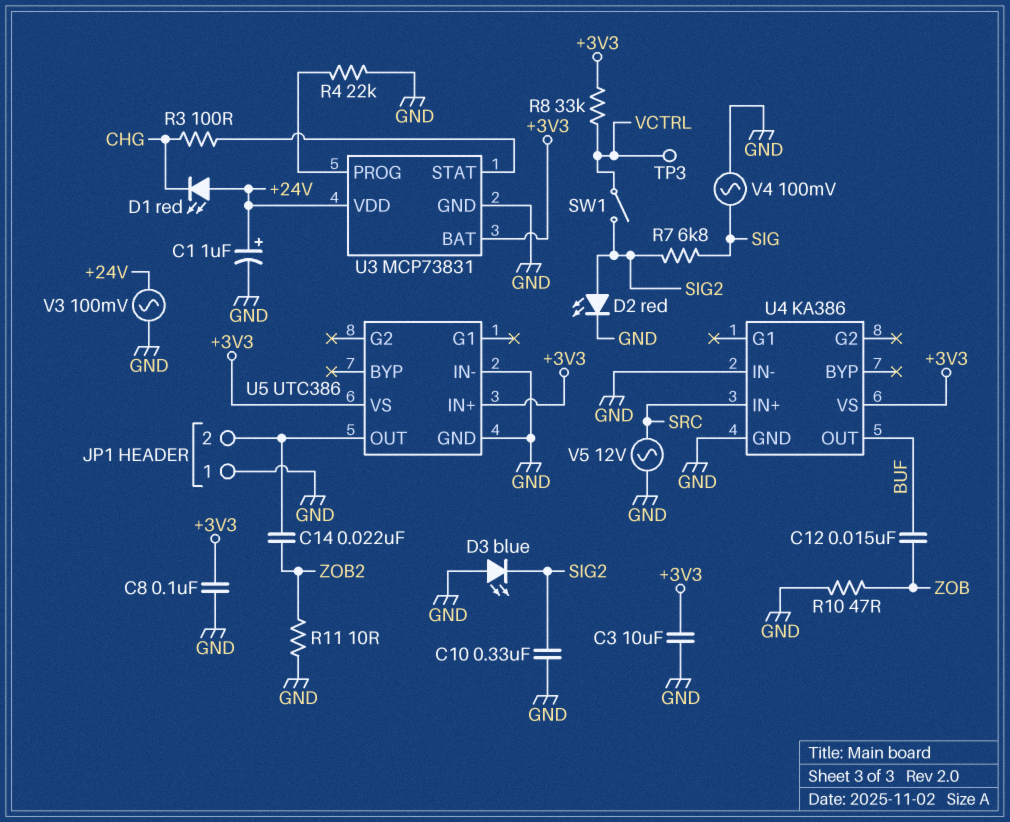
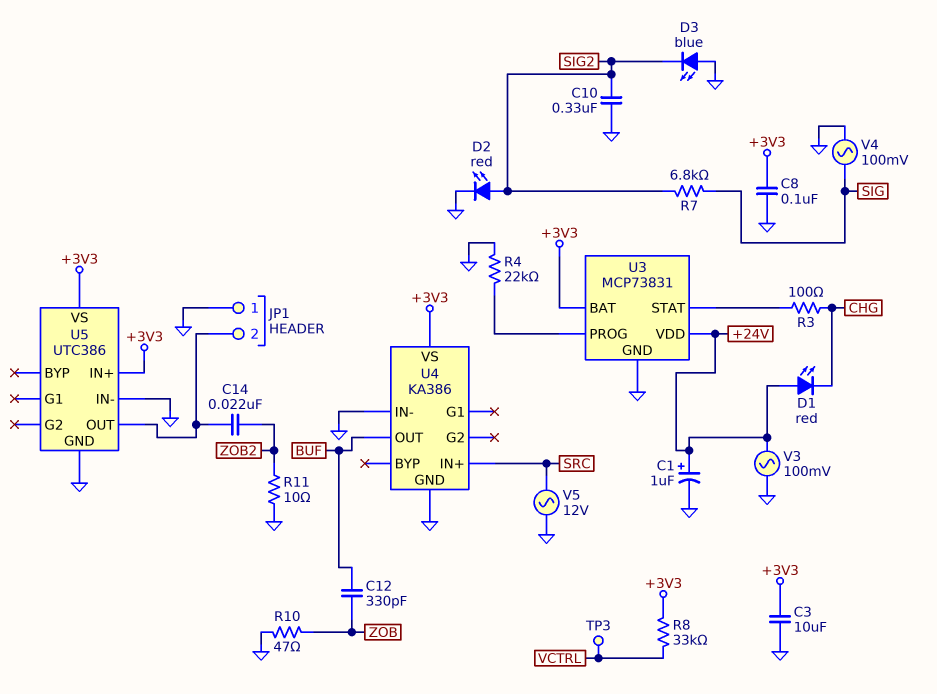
C12: 15nF (BUF, ZOB) -> 330pF (BUF, ZOB)
SW1: switch (SIG2, VCTRL) -> none

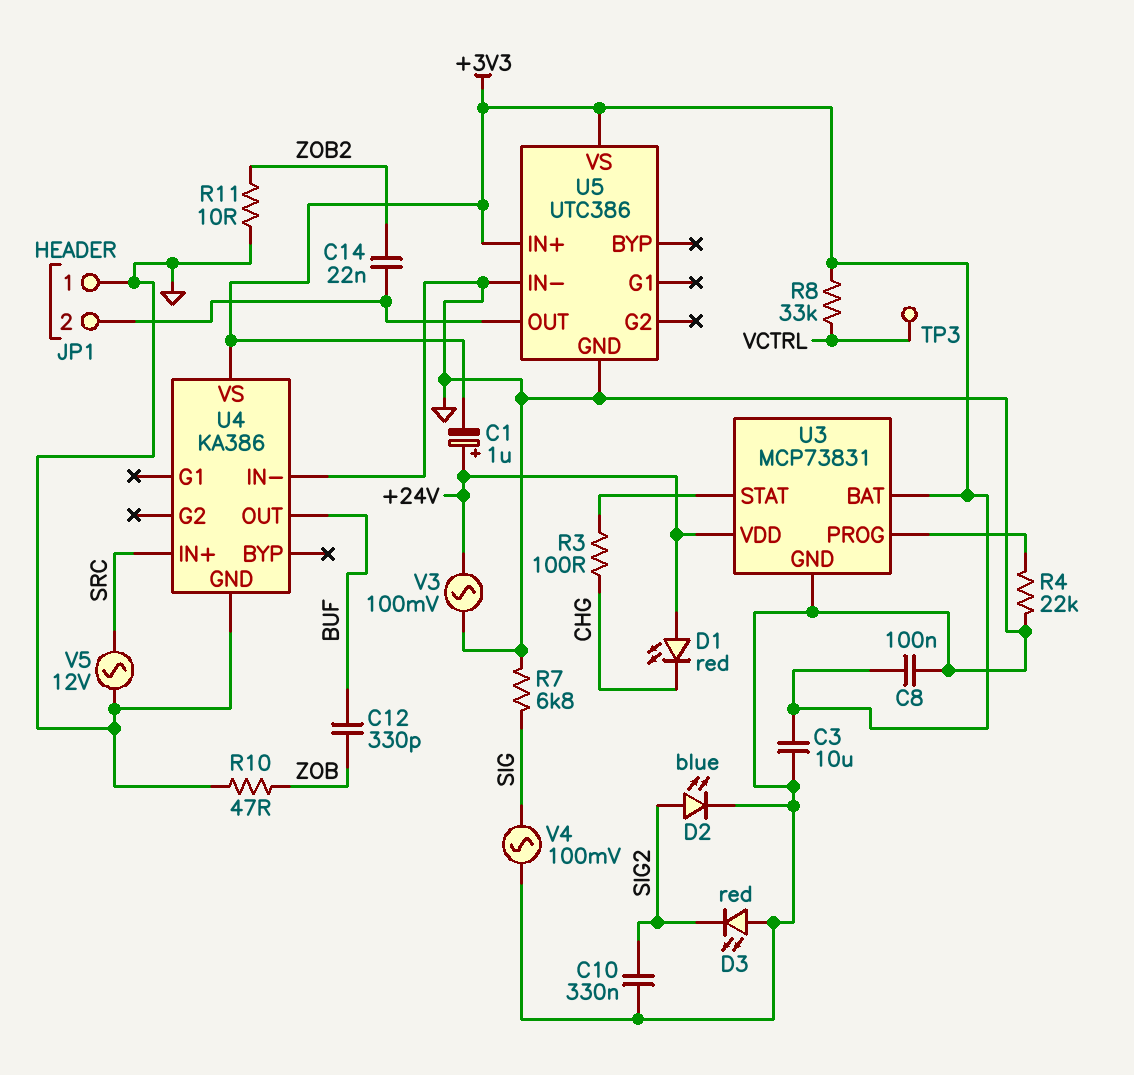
C1: 1uF (plus +24V, minus GND) -> 1uF (plus +24V, minus +3V3)
D2: LED red (A SIG2, K GND) -> LED blue (A SIG2, K GND)
D3: LED blue (A GND, K SIG2) -> LED red (A GND, K SIG2)
R7: 6.8k (SIG, SIG2) -> 6.8k (GND, SIG)

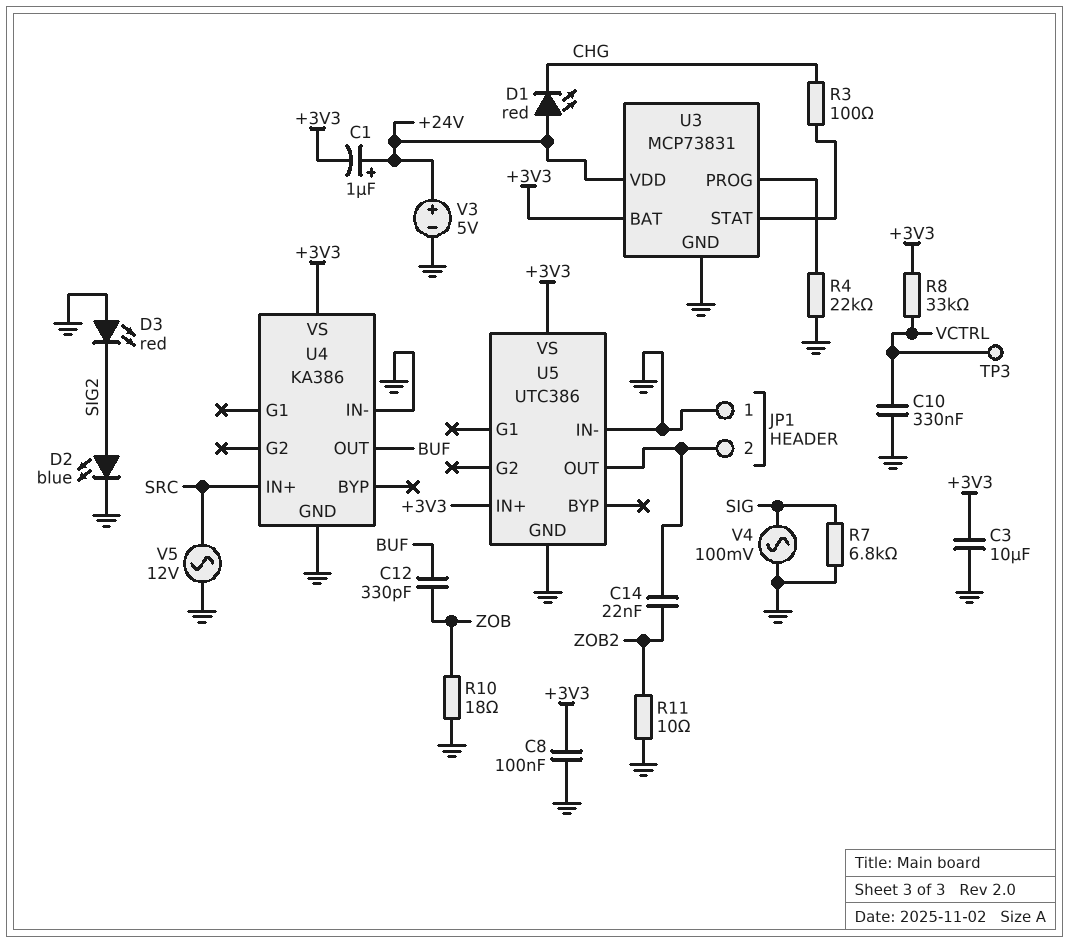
C10: 330nF (GND, SIG2) -> 330nF (GND, VCTRL)
R10: 47 (GND, ZOB) -> 18 (GND, ZOB)
V3: AC 100mV (+24V, GND) -> 5V (plus +24V, minus GND)

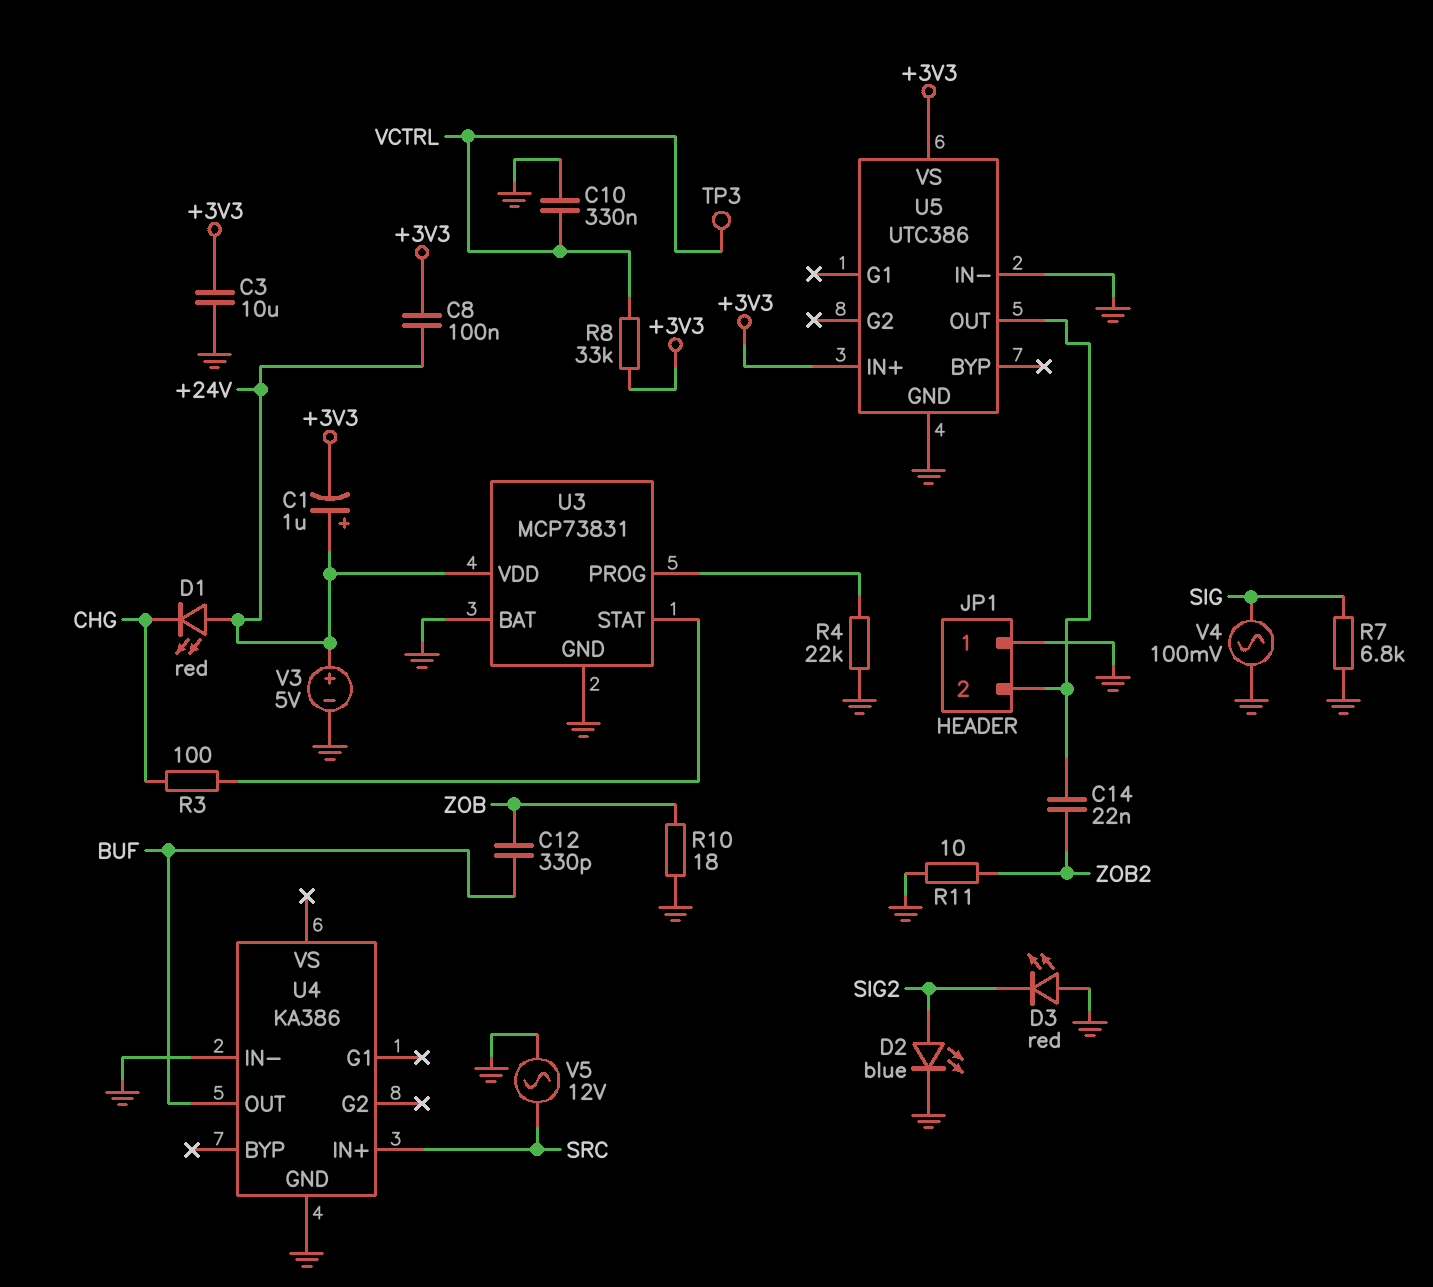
C8: 100nF (+3V3, GND) -> 100nF (+3V3, +24V)
U3 pin BAT: +3V3 -> GND
U4 pin VS: +3V3 -> none

